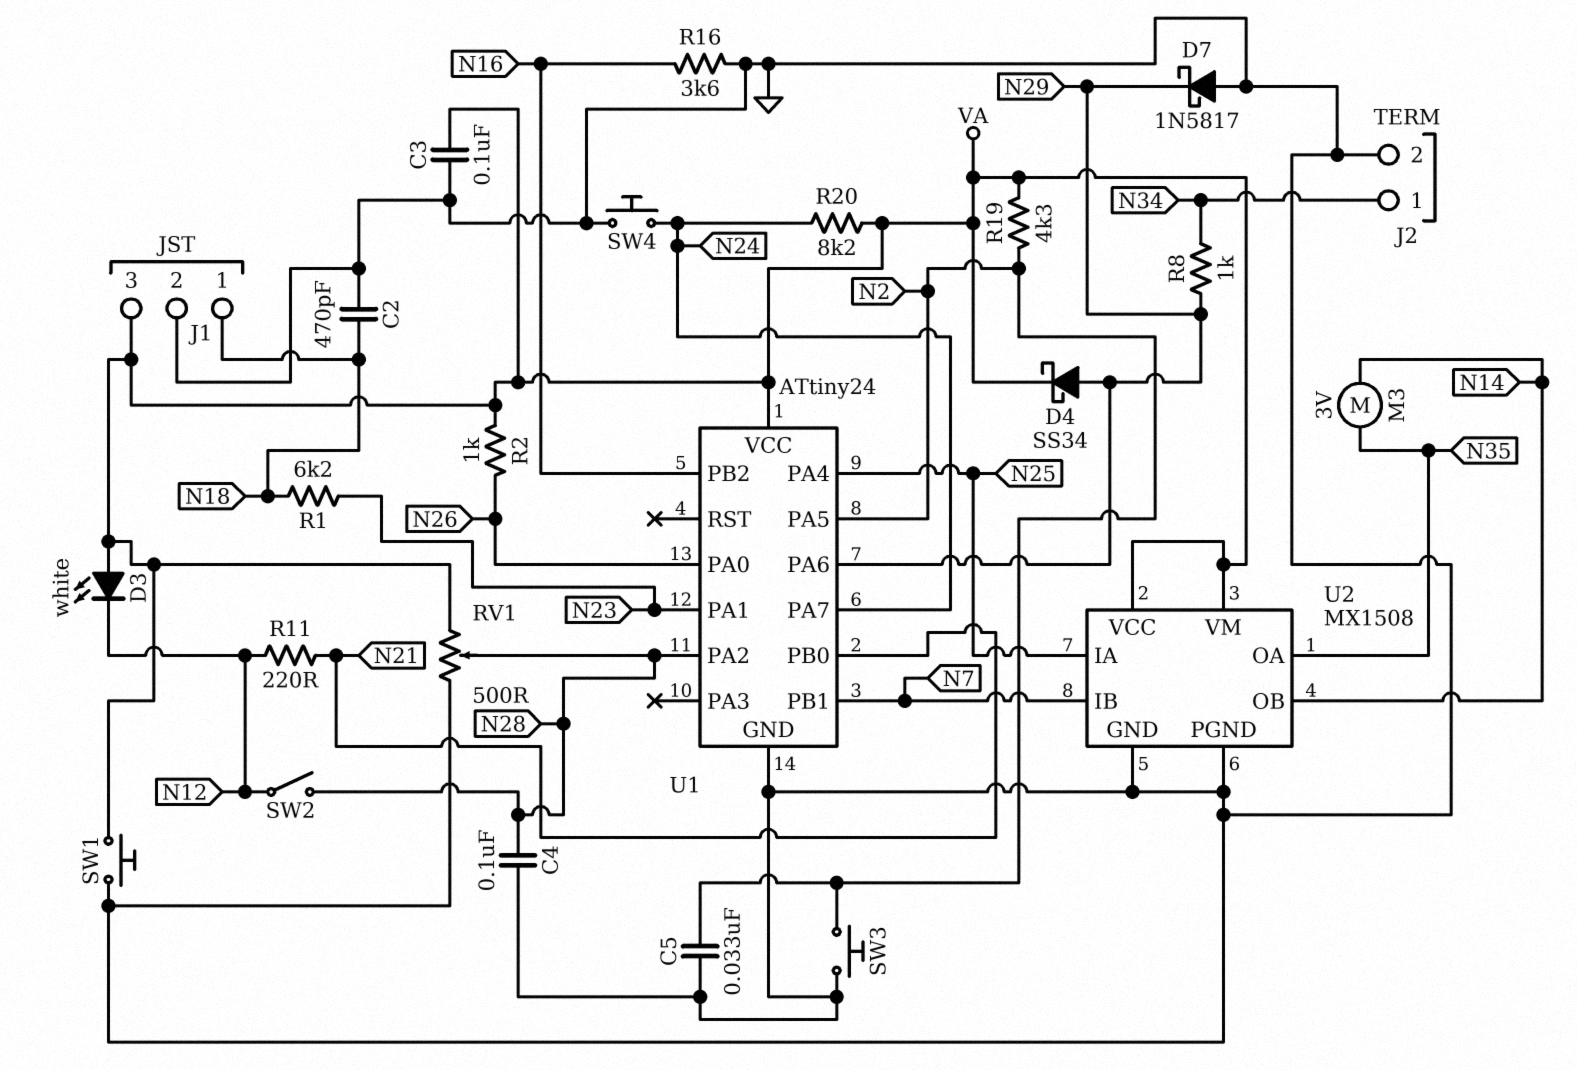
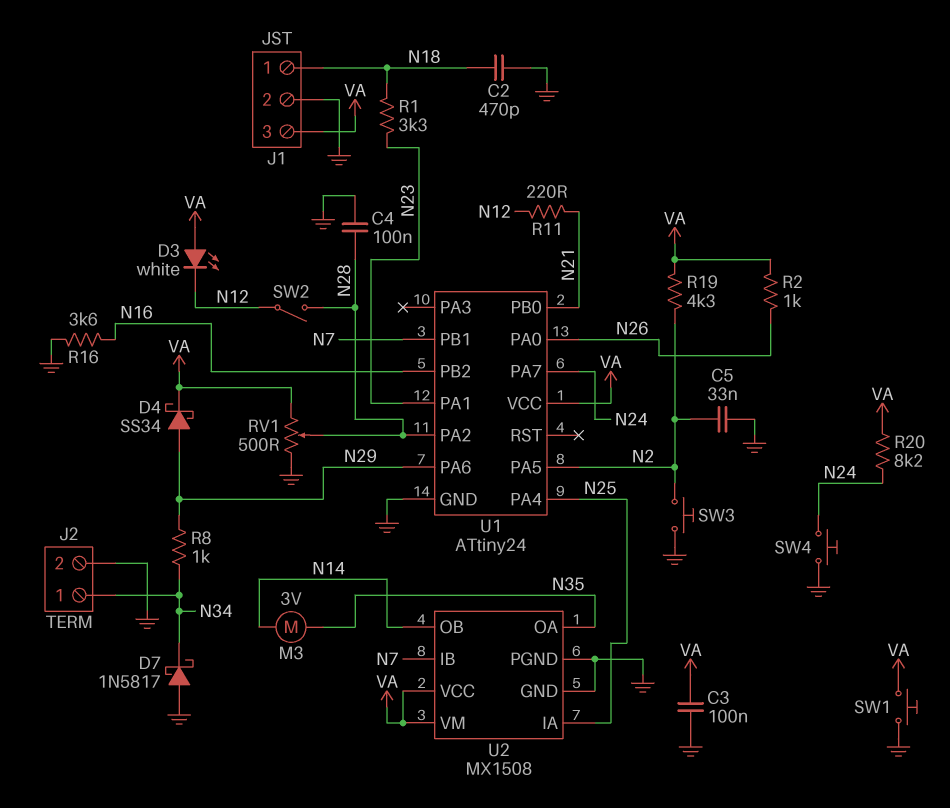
D7: schottky 1N5817 (A GND, K N29) -> schottky 1N5817 (A GND, K N34)
R1: 6.2k (N18, N23) -> 3.3k (N18, N23)

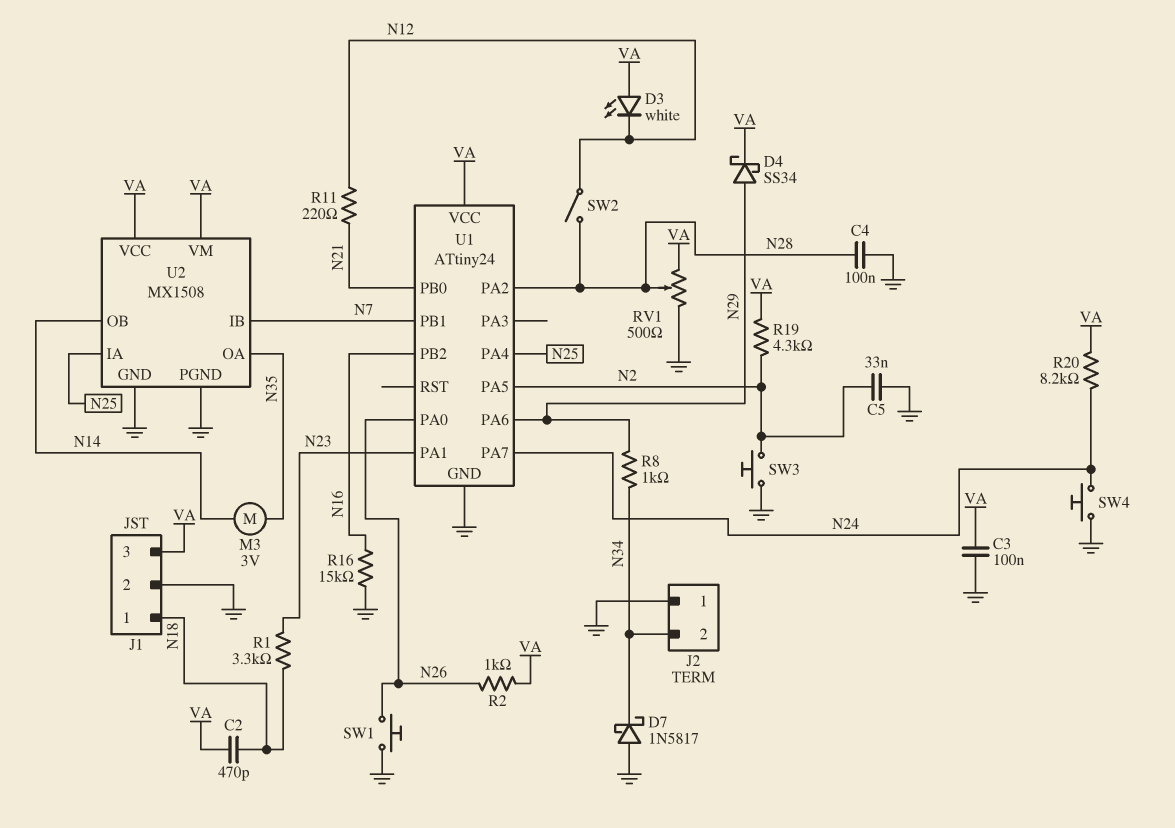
C2: 470pF (GND, N18) -> 470pF (N18, VA)
J2 pin 1: N34 -> GND
J2 pin 2: GND -> N34
R16: 3.6k (GND, N16) -> 15k (GND, N16)
SW1: button (GND, VA) -> button (GND, N26)

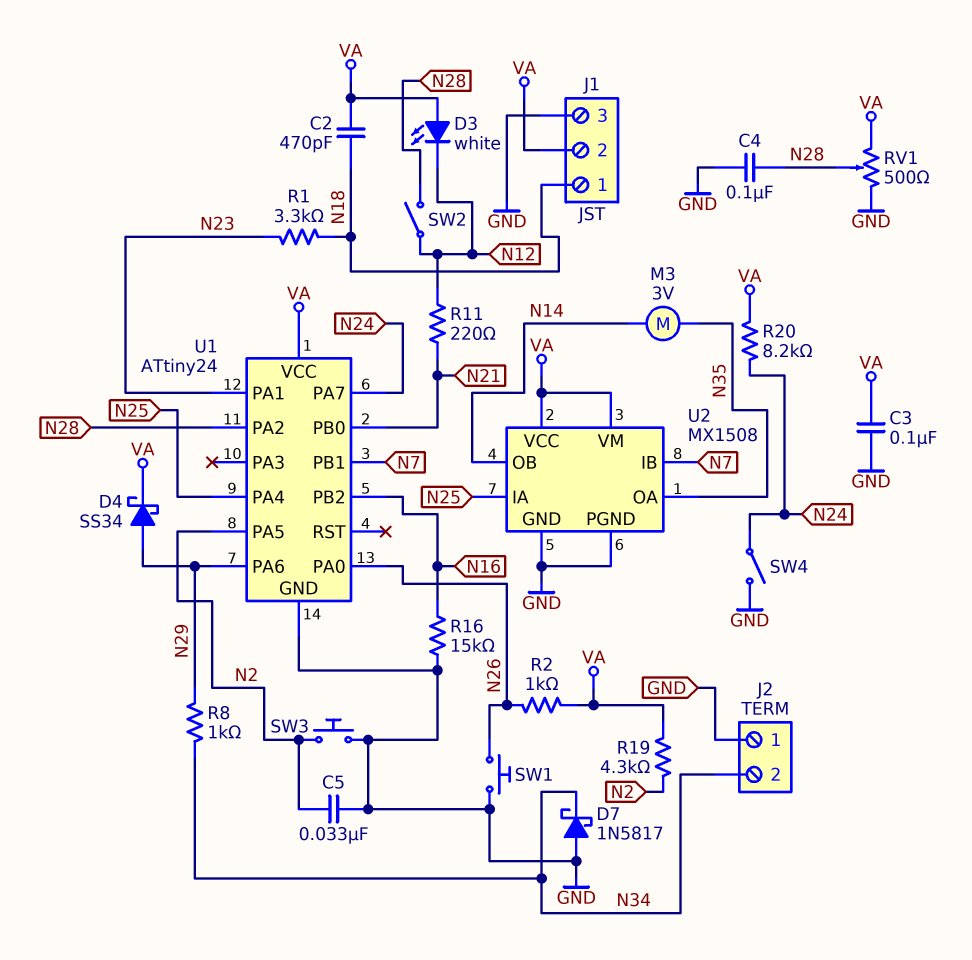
J1 pin 2: GND -> VA
J1 pin 3: VA -> GND
SW4: button (GND, N24) -> switch (GND, N24)

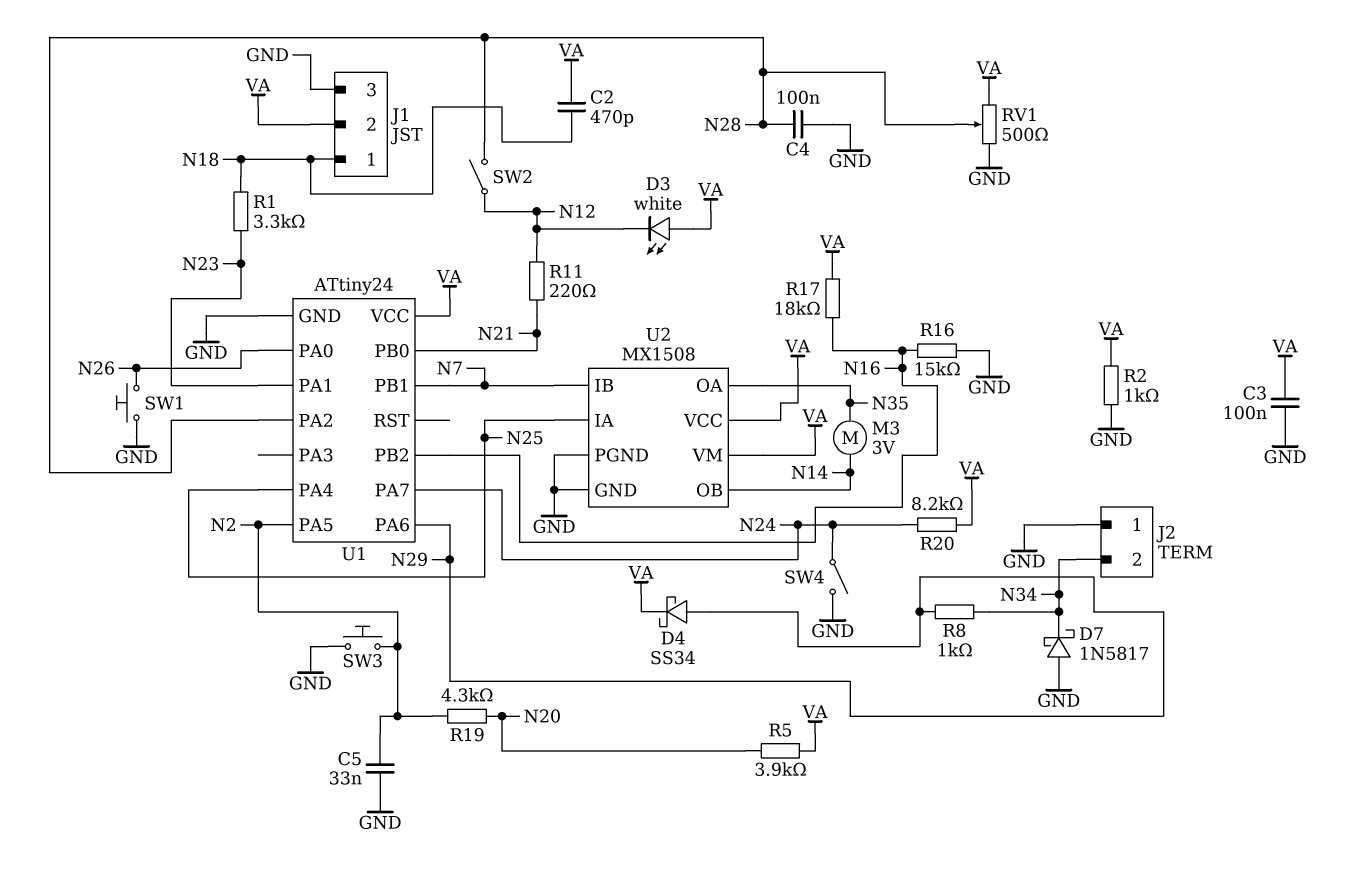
R2: 1k (N26, VA) -> 1k (GND, VA)
R5: none -> 3.9k (N20, VA)
R17: none -> 18k (N16, VA)
R19: 4.3k (N2, VA) -> 4.3k (N2, N20)

